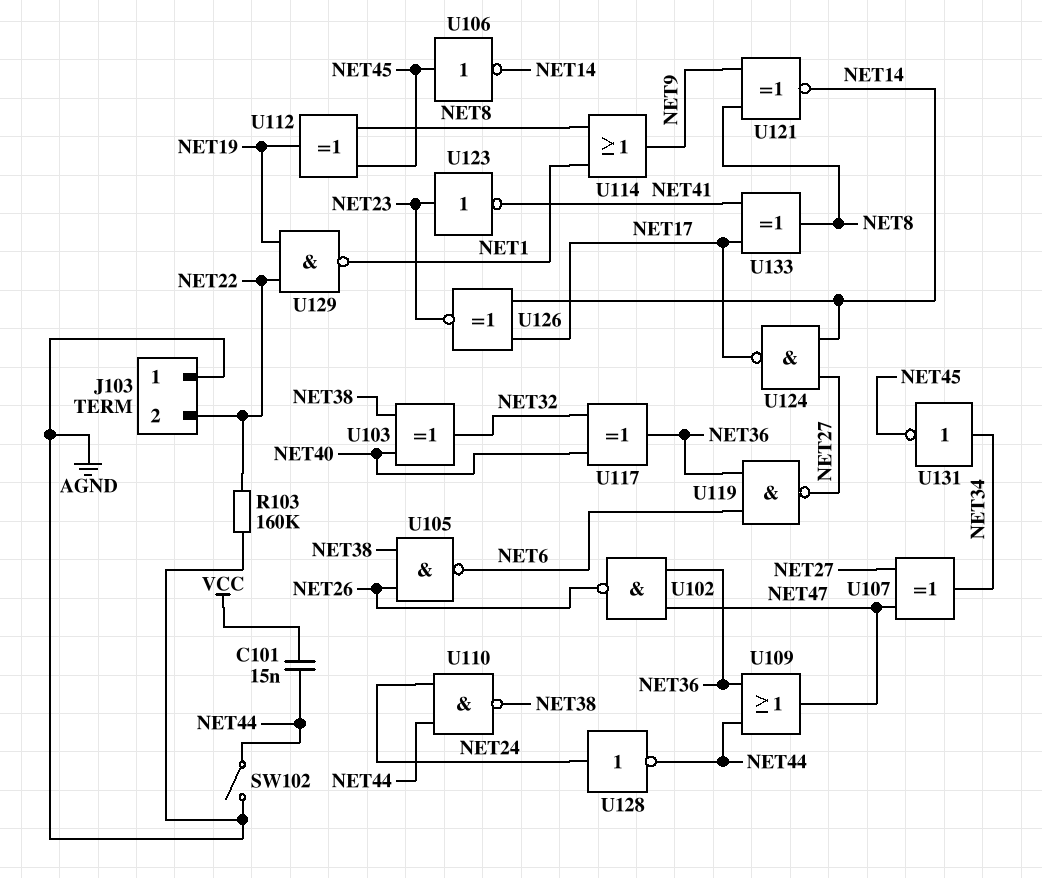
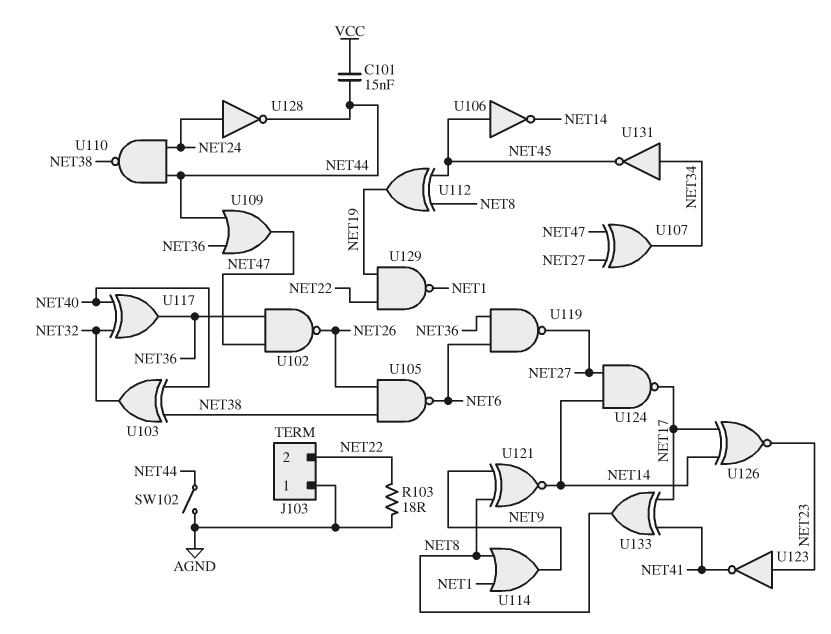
R103: 160k (AGND, NET22) -> 18 (AGND, NET22)

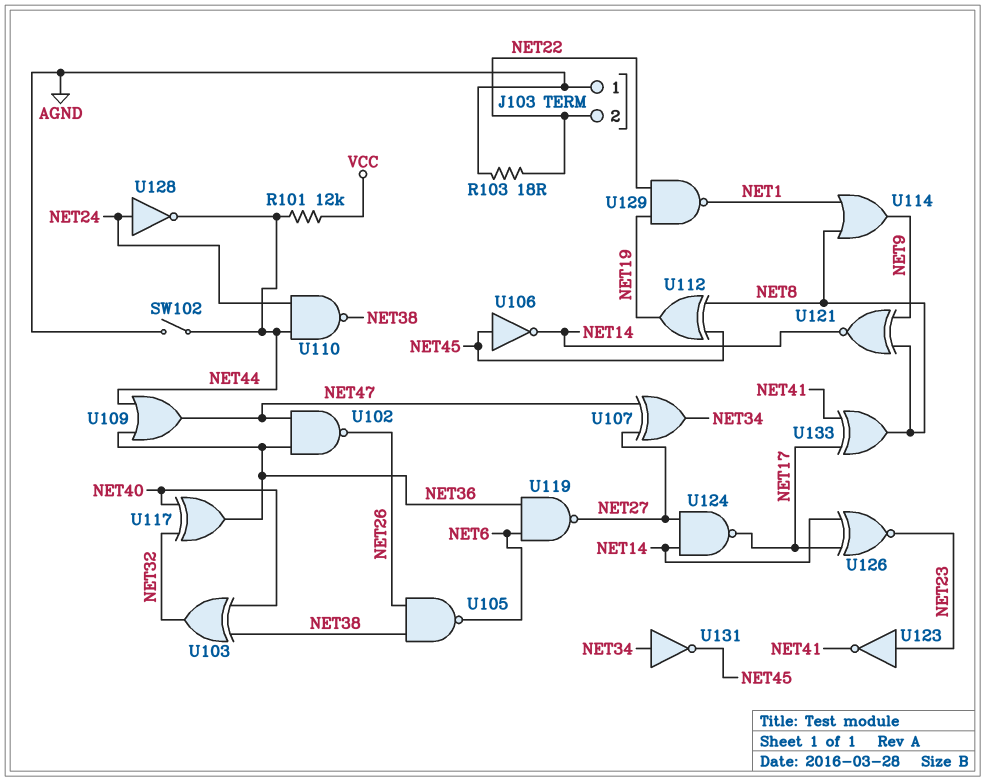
C101: 15nF (NET44, VCC) -> none
R101: none -> 12k (NET44, VCC)

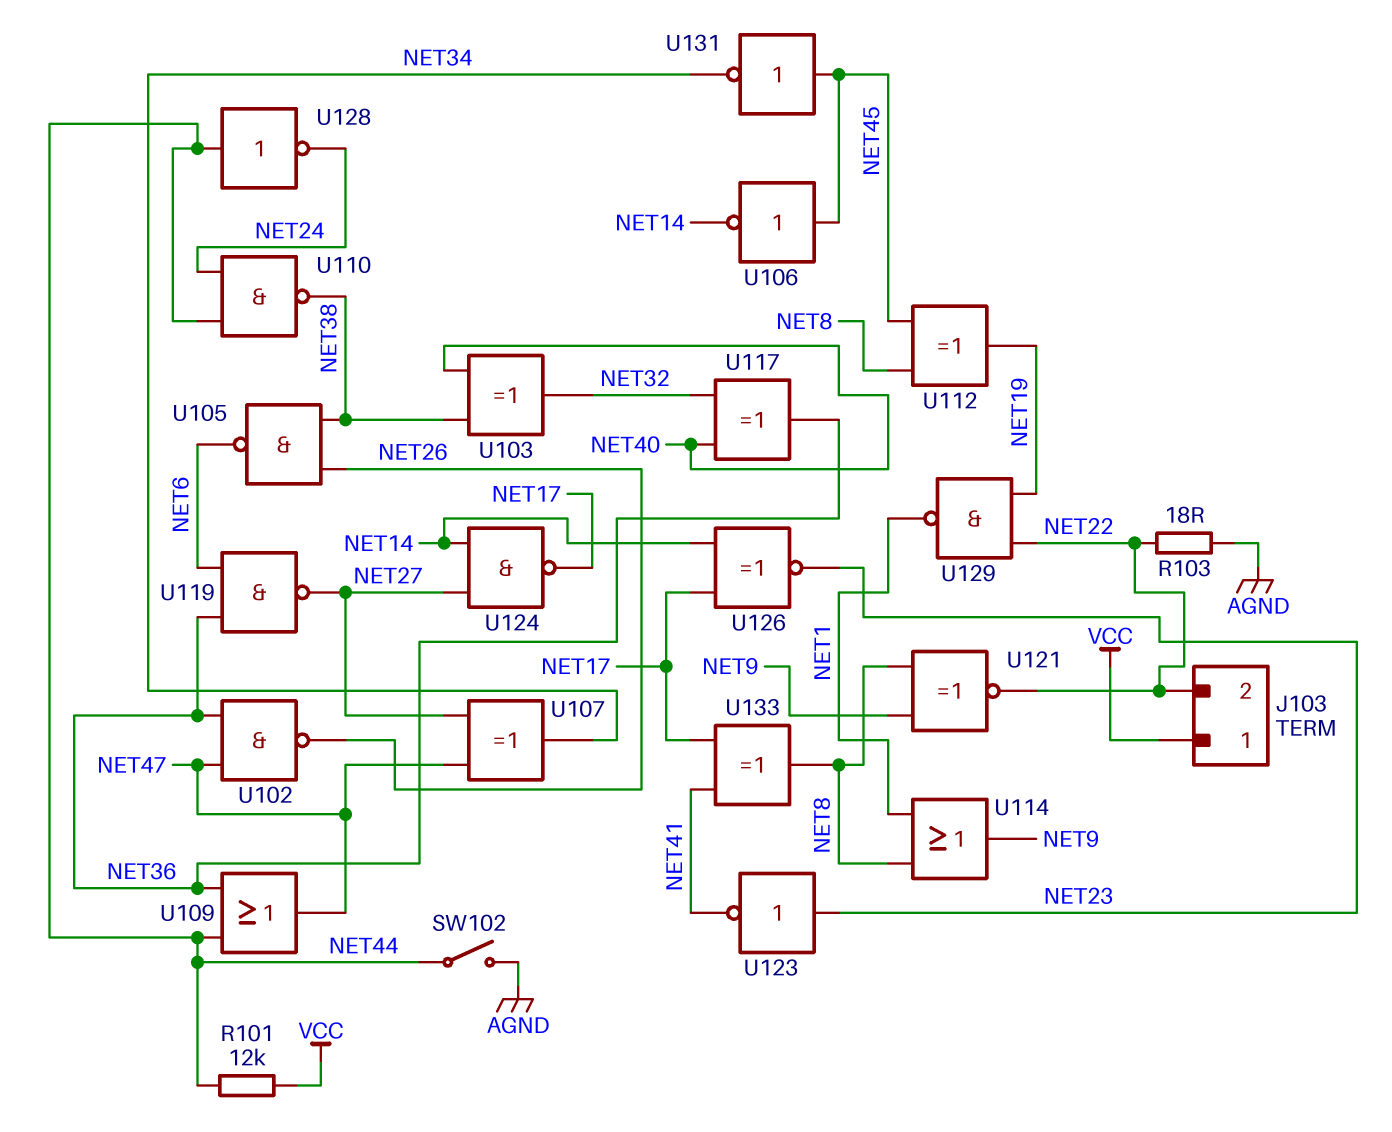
J103 pin 1: AGND -> VCC
U121: XNOR (in NET8, in NET9, out NET14) -> XNOR (in NET8, in NET9, out NET22)
U128: NOT (in NET24, out NET44) -> NOT (in NET44, out NET24)
U131: NOT (in NET34, out NET45) -> NOT (in NET45, out NET34)

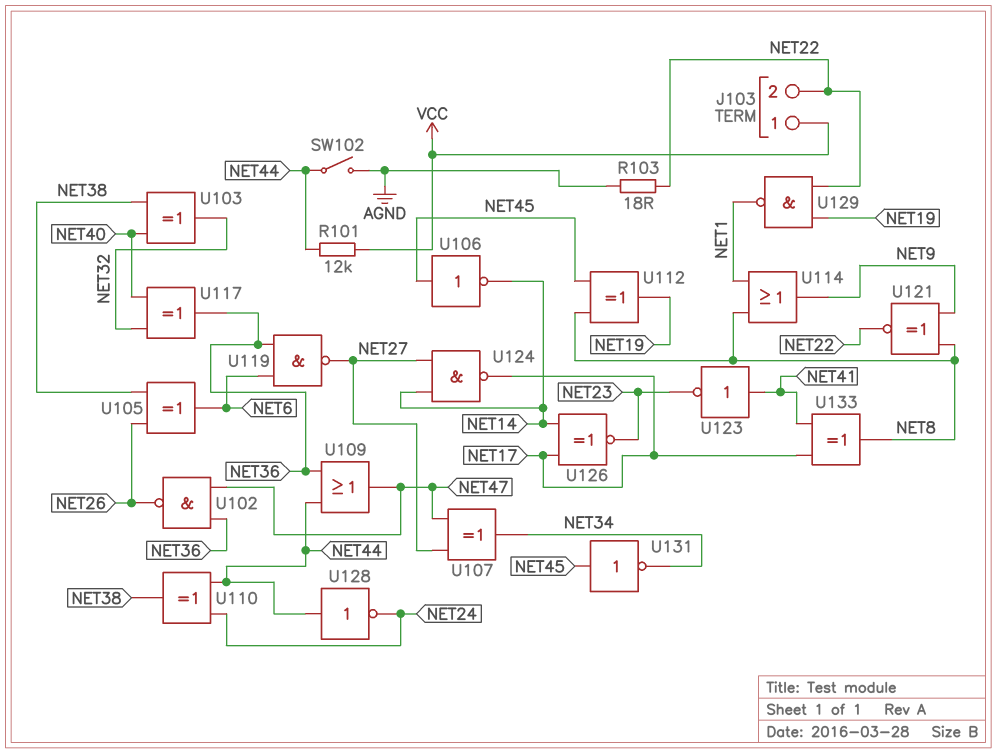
U105: NAND (in NET26, in NET38, out NET6) -> XOR (in NET26, in NET38, out NET6)
U110: NAND (in NET24, in NET44, out NET38) -> XOR (in NET24, in NET44, out NET38)
U123: NOT (in NET23, out NET41) -> NOT (in NET41, out NET23)

